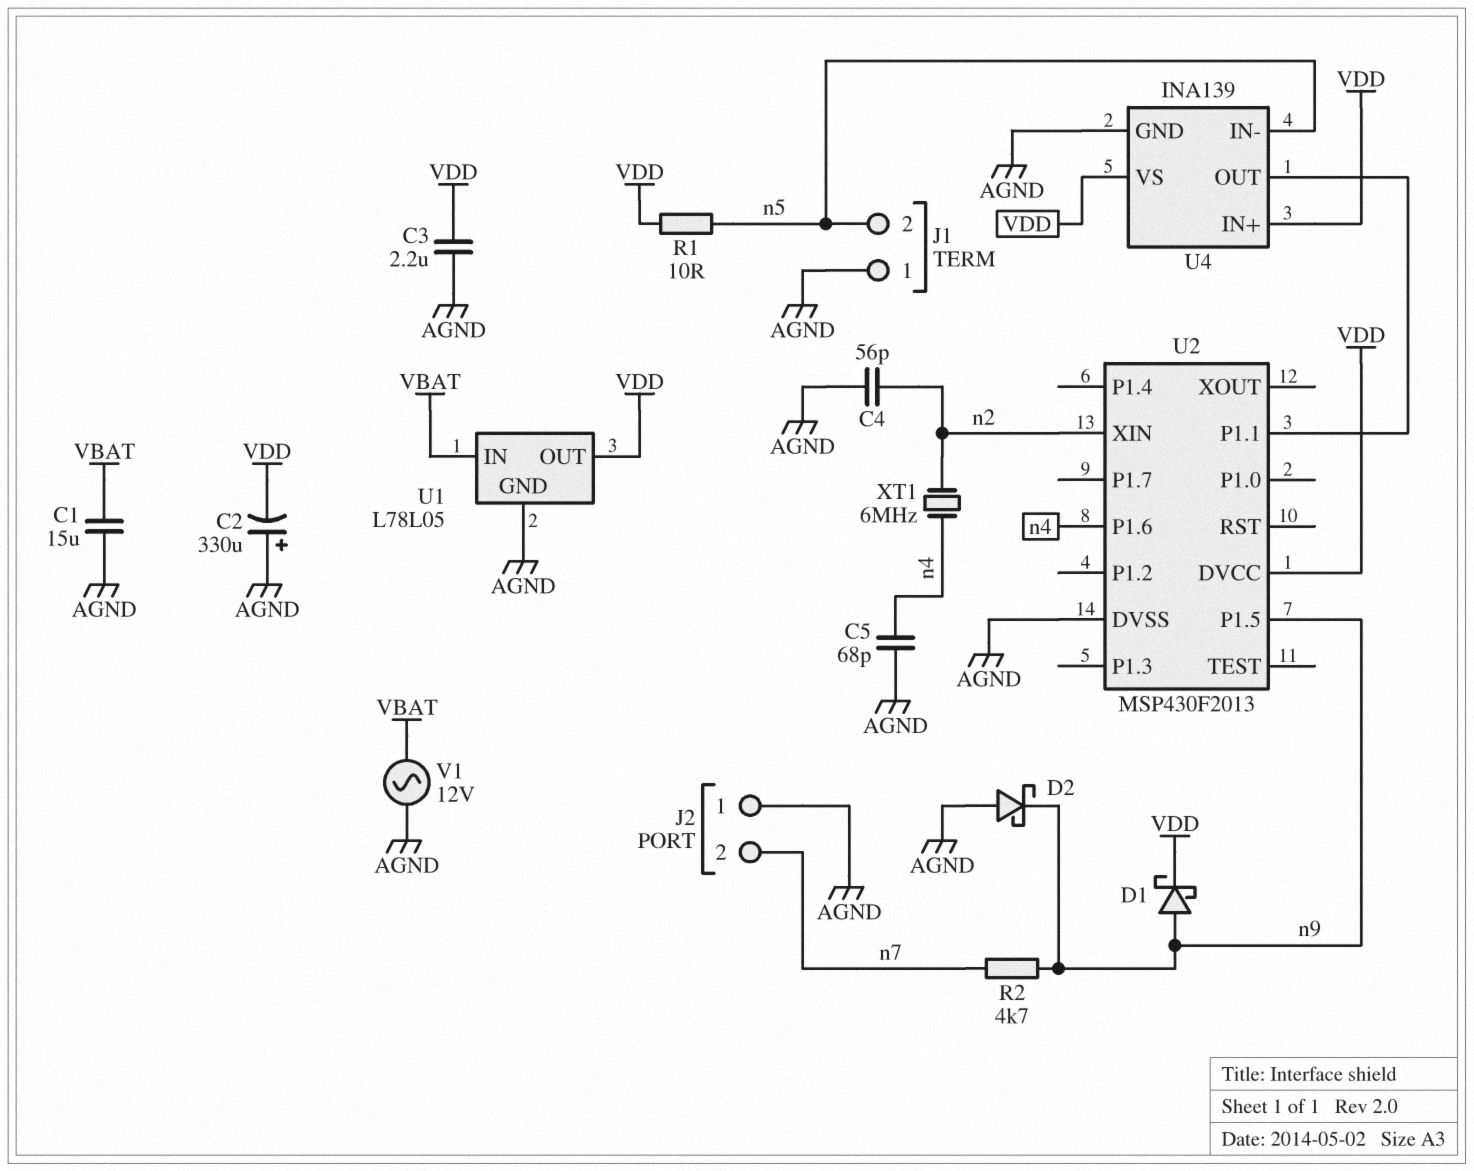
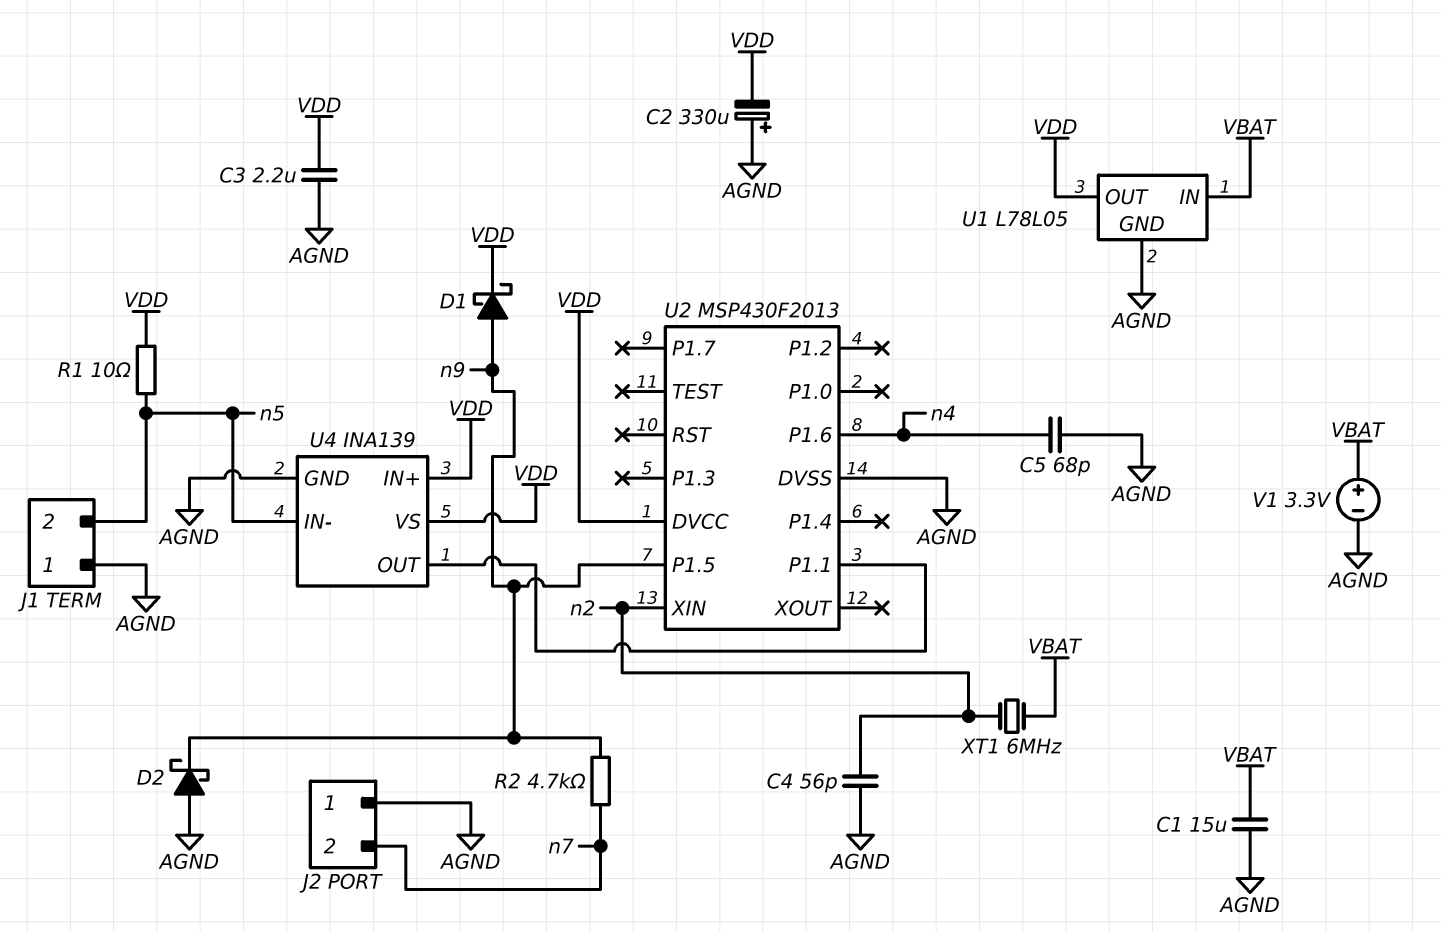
V1: AC 12V (AGND, VBAT) -> 3.3V (plus VBAT, minus AGND)
XT1: 6MHz (n2, n4) -> 6MHz (VBAT, n2)

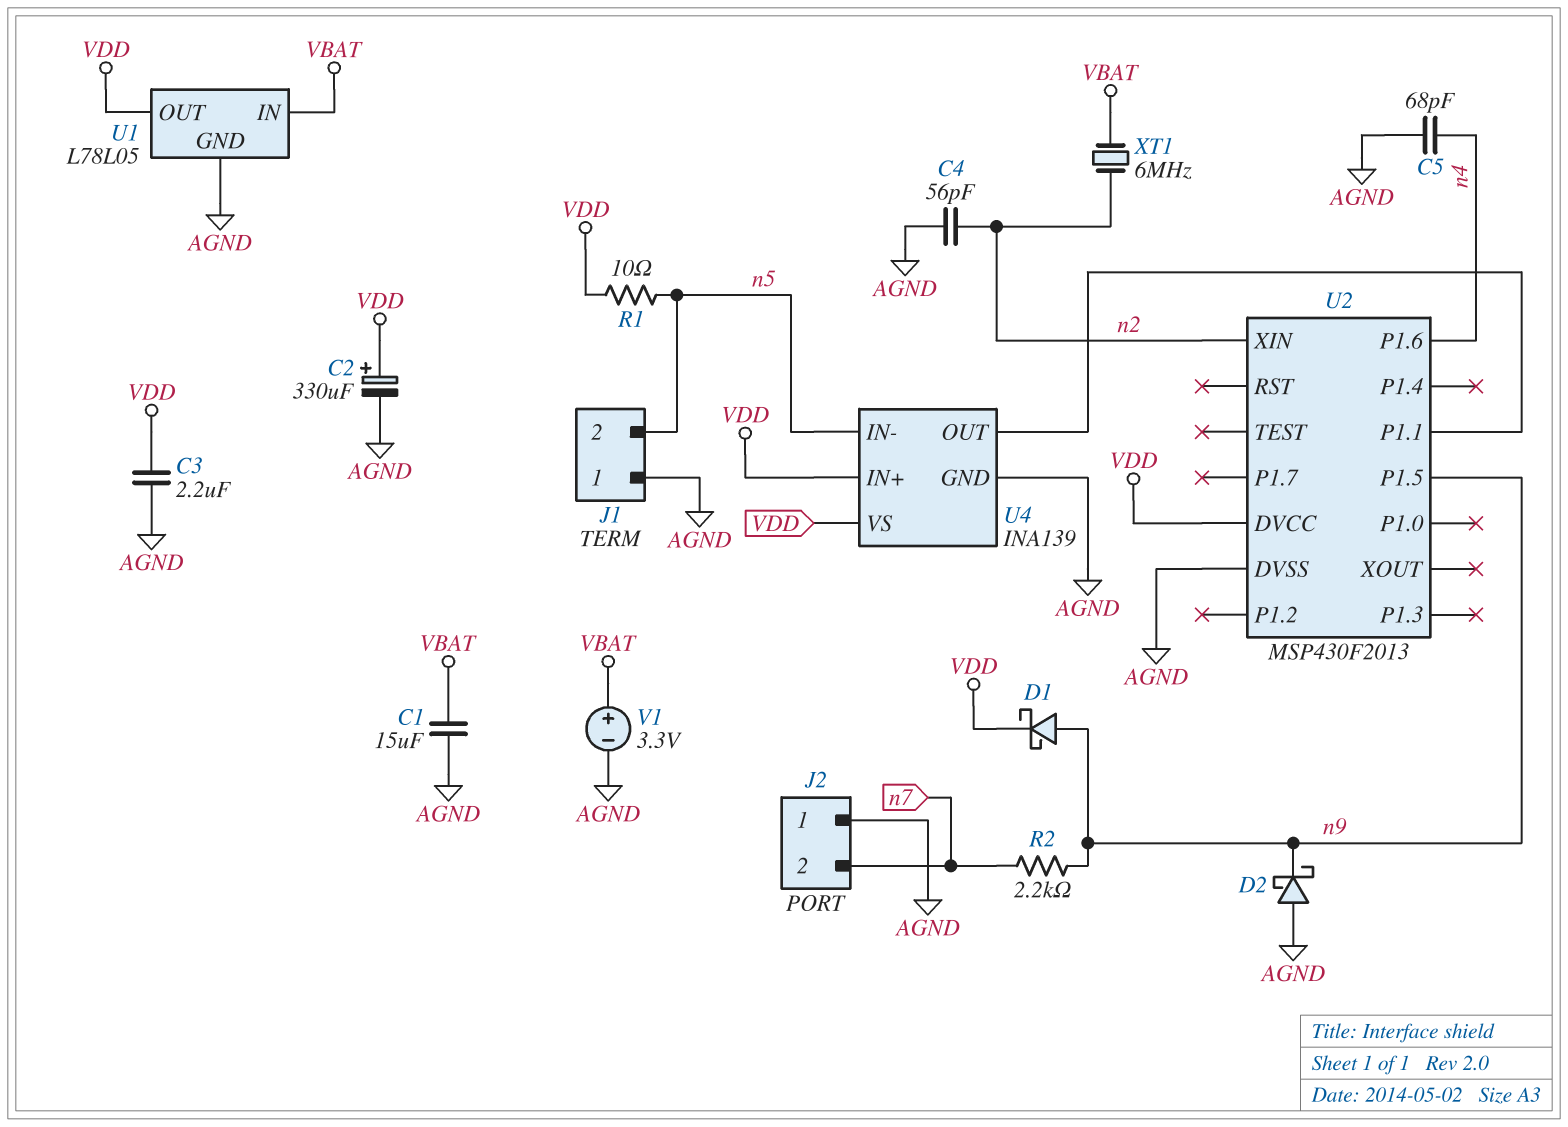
C2: 330uF (plus AGND, minus VDD) -> 330uF (plus VDD, minus AGND)
R2: 4.7k (n7, n9) -> 2.2k (n7, n9)

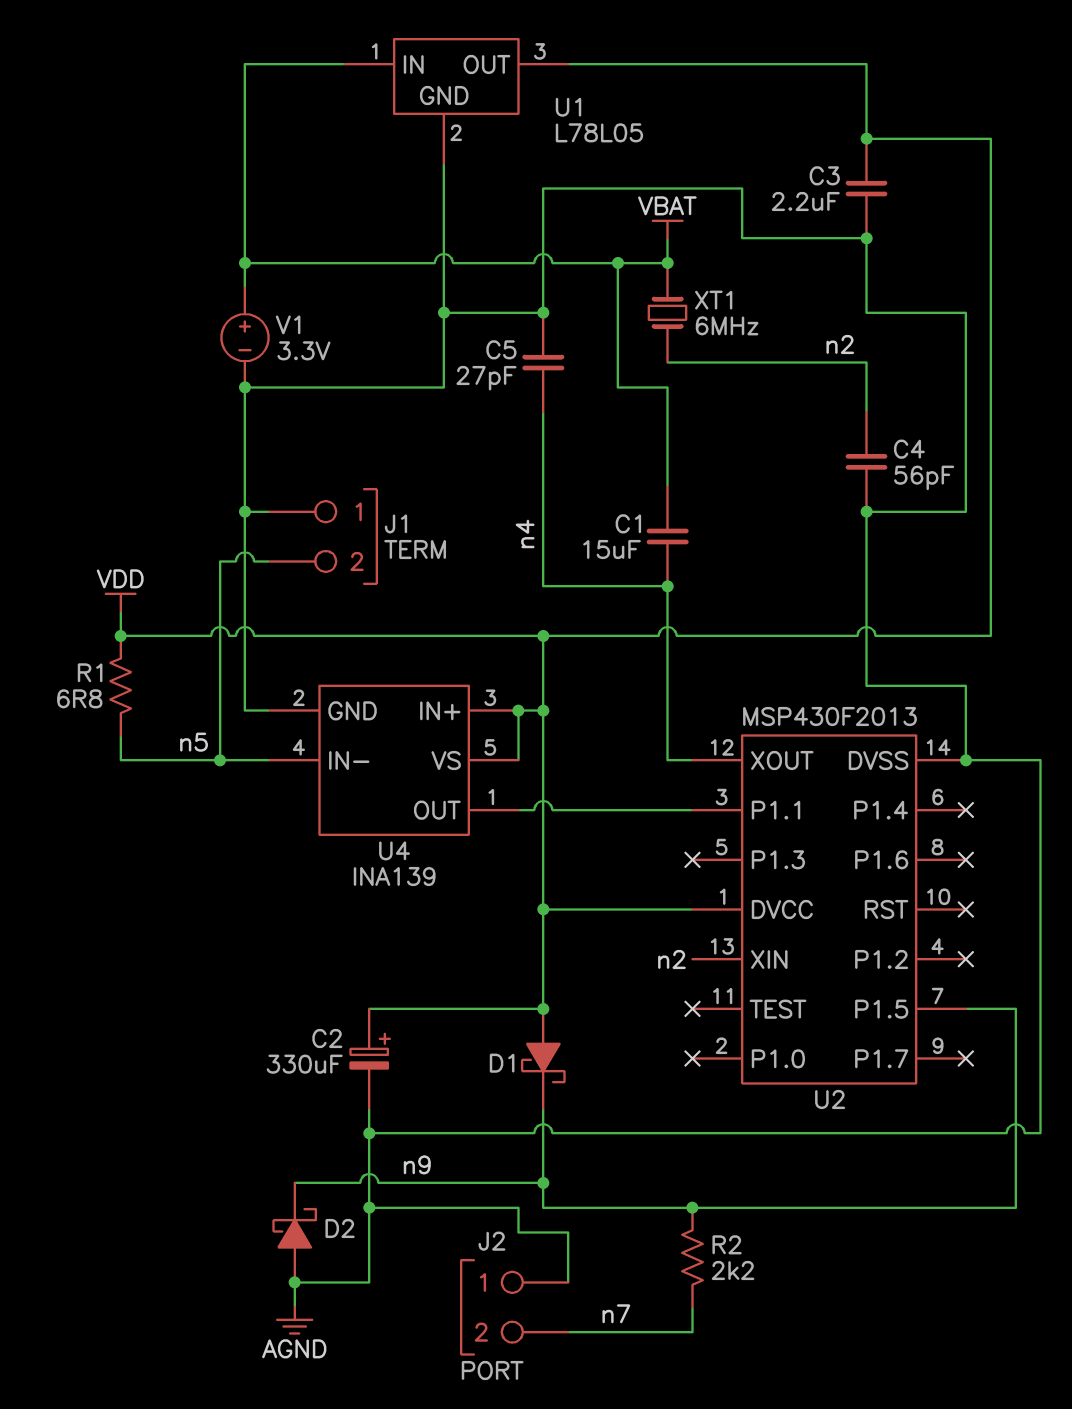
C1: 15uF (AGND, VBAT) -> 15uF (VBAT, n4)
C5: 68pF (AGND, n4) -> 27pF (AGND, n4)
D1: schottky (A n9, K VDD) -> schottky (A VDD, K n9)
R1: 10 (VDD, n5) -> 6.8 (VDD, n5)
U2 pin P1.6: n4 -> none
U2 pin XOUT: none -> n4

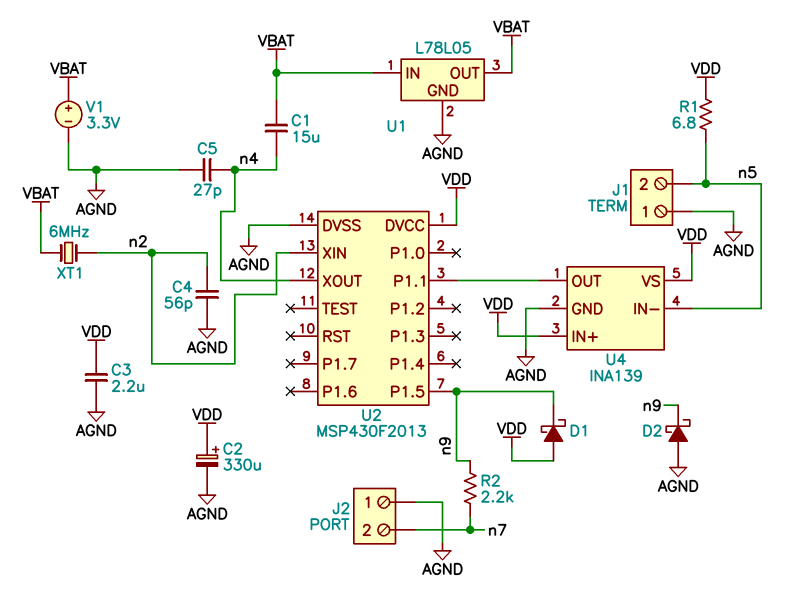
U1 pin OUT: VDD -> VBAT

